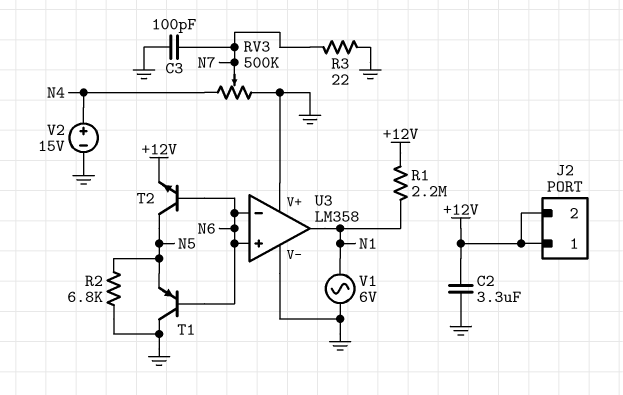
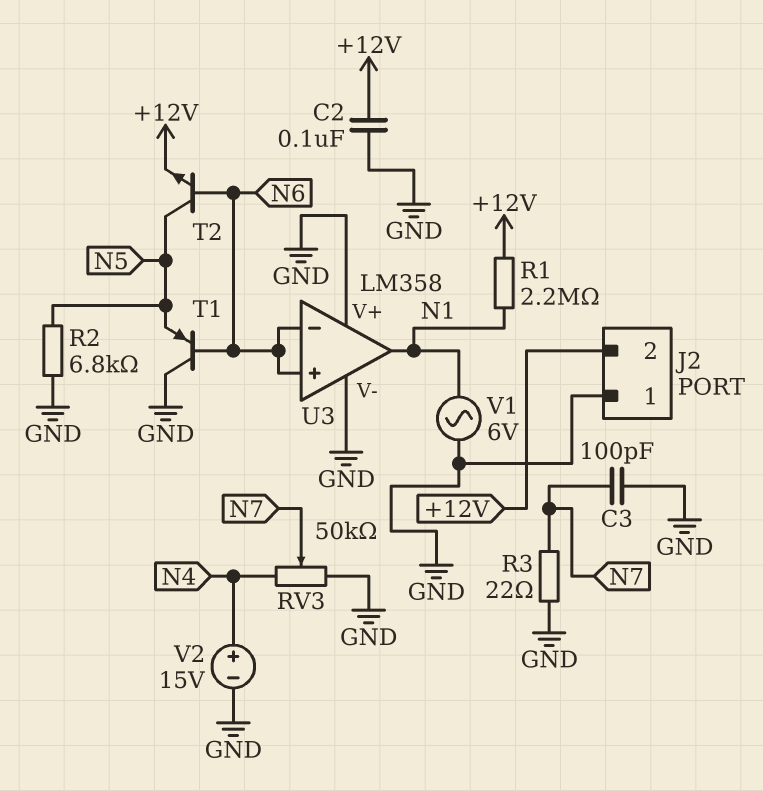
C2: 3.3uF (+12V, GND) -> 100nF (+12V, GND)
J2 pin 1: +12V -> GND
RV3: 500k (GND, N4, wiper N7) -> 50k (GND, N4, wiper N7)

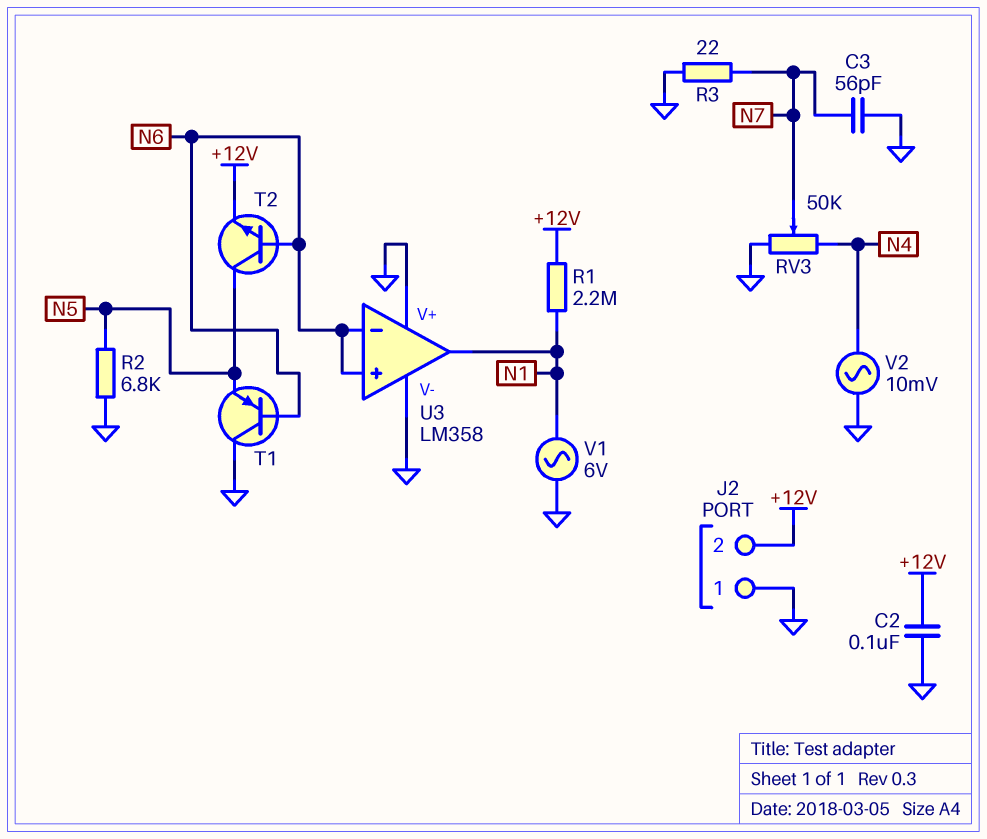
C3: 100pF (GND, N7) -> 56pF (GND, N7)
V2: 15V (plus N4, minus GND) -> AC 10mV (GND, N4)

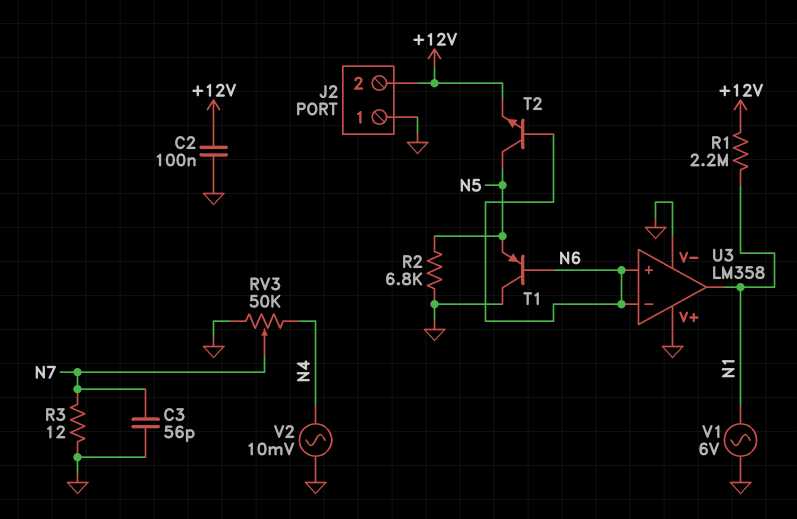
R3: 22 (GND, N7) -> 12 (GND, N7)

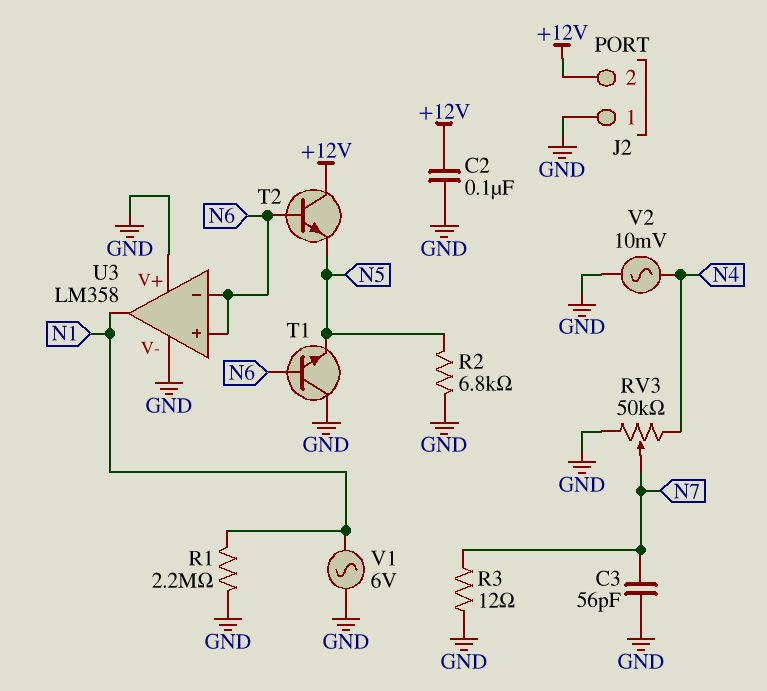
R1: 2.2M (+12V, N1) -> 2.2M (GND, N1)
T1: PNP (B N6, C GND, E N5) -> NPN (B N6, C GND, E N5)
T2: NPN (B N6, C N5, E +12V) -> NPN (B N6, C +12V, E N5)

